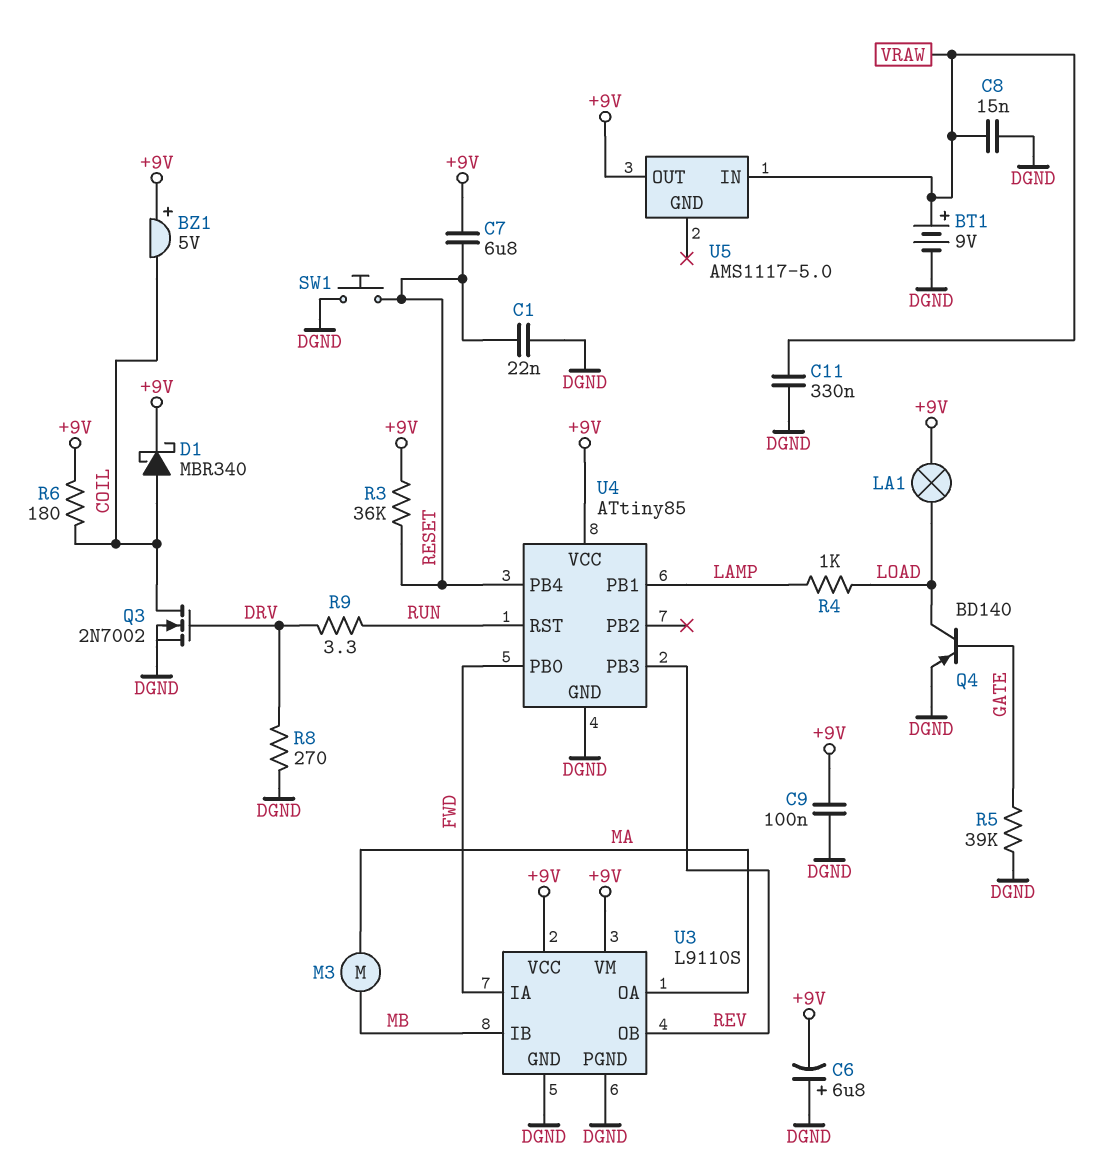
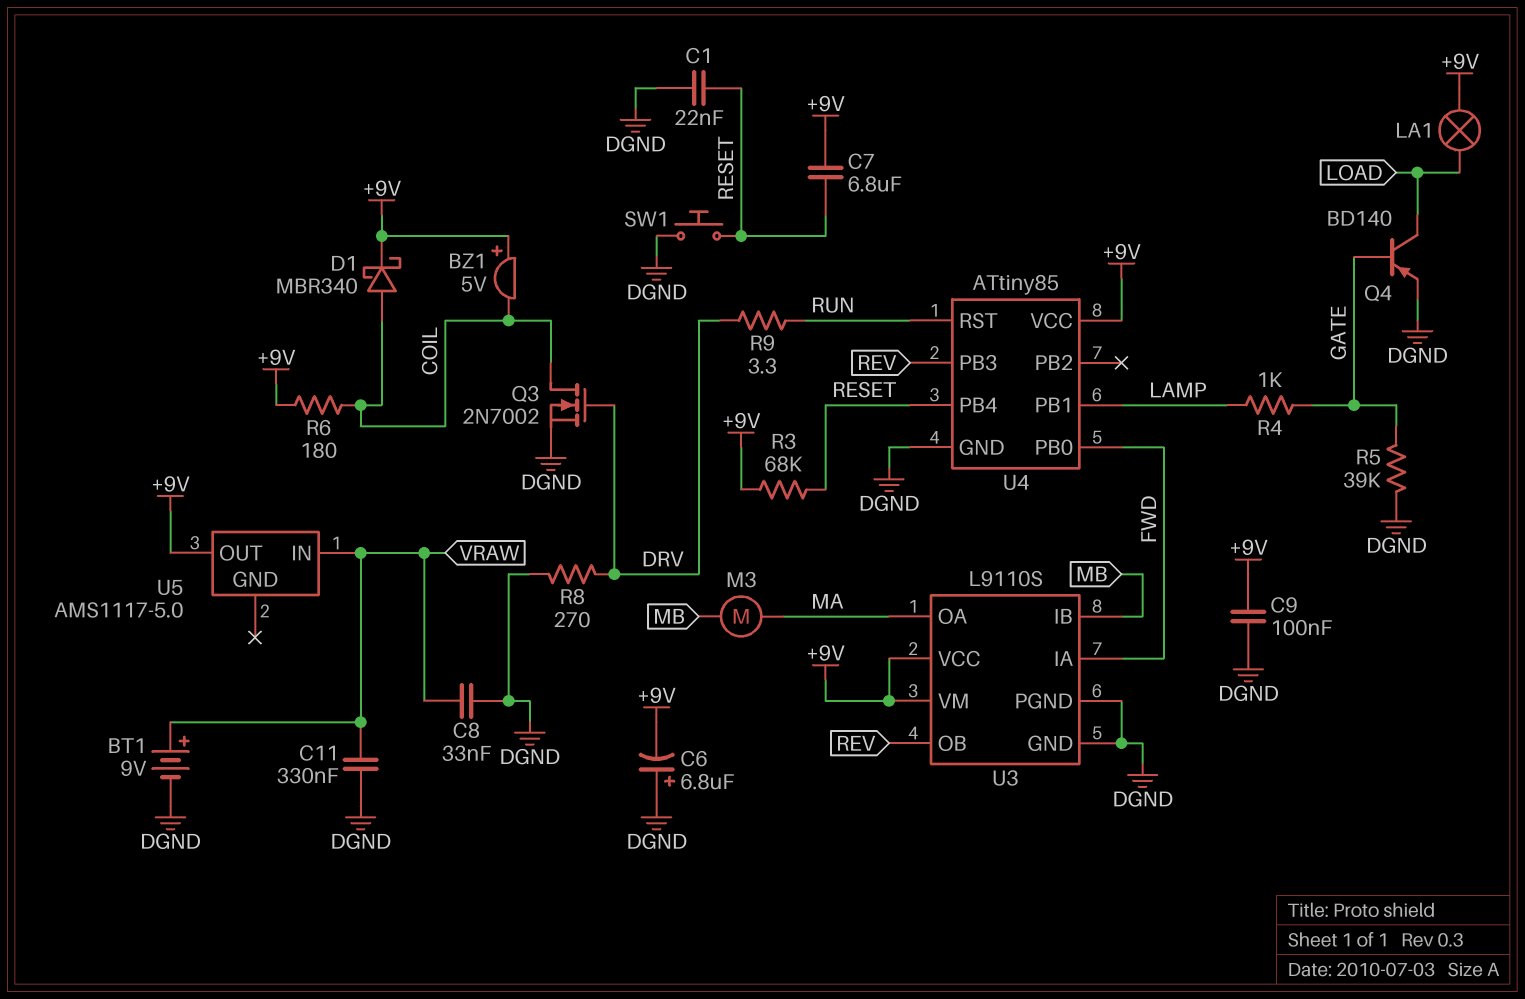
C8: 15nF (DGND, VRAW) -> 33nF (DGND, VRAW)
R3: 36k (+9V, RESET) -> 68k (+9V, RESET)
R4: 1k (LAMP, LOAD) -> 1k (GATE, LAMP)

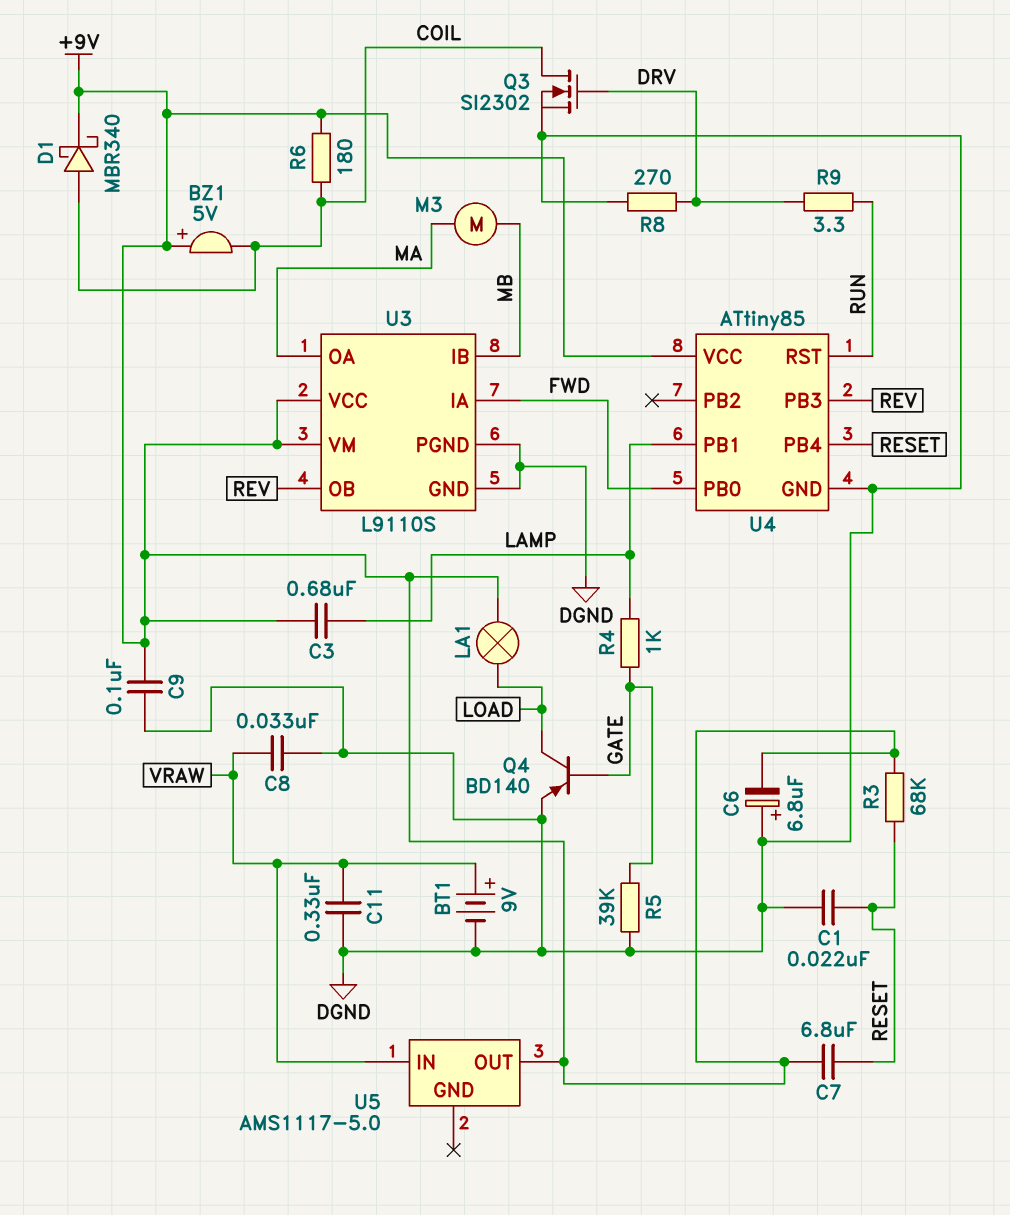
C3: none -> 680nF (+9V, LAMP)
Q3: NMOS 2N7002 (G DRV, D COIL, S DGND) -> NMOS SI2302 (G DRV, D COIL, S DGND)
SW1: button (DGND, RESET) -> none

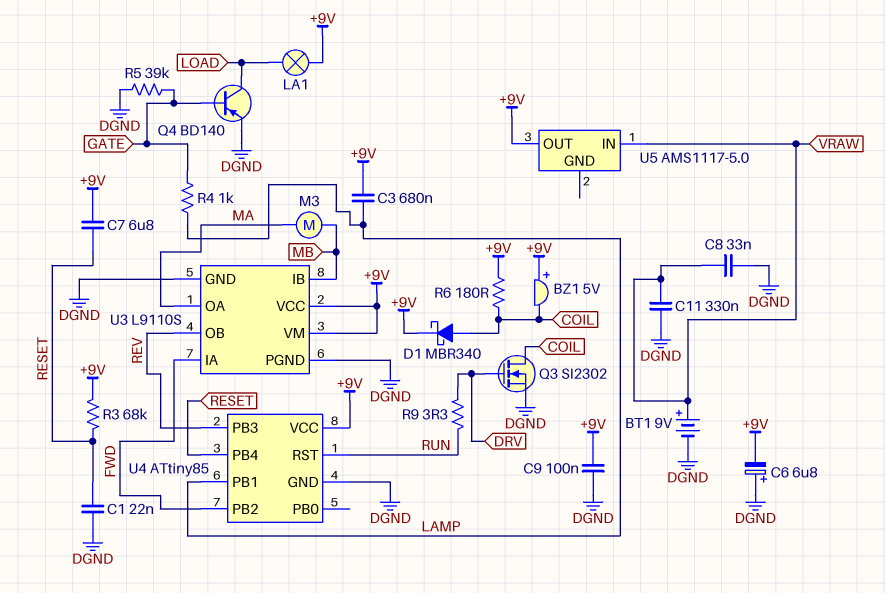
R8: 270 (DGND, DRV) -> none
U4 pin PB0: FWD -> none
U4 pin PB2: none -> FWD

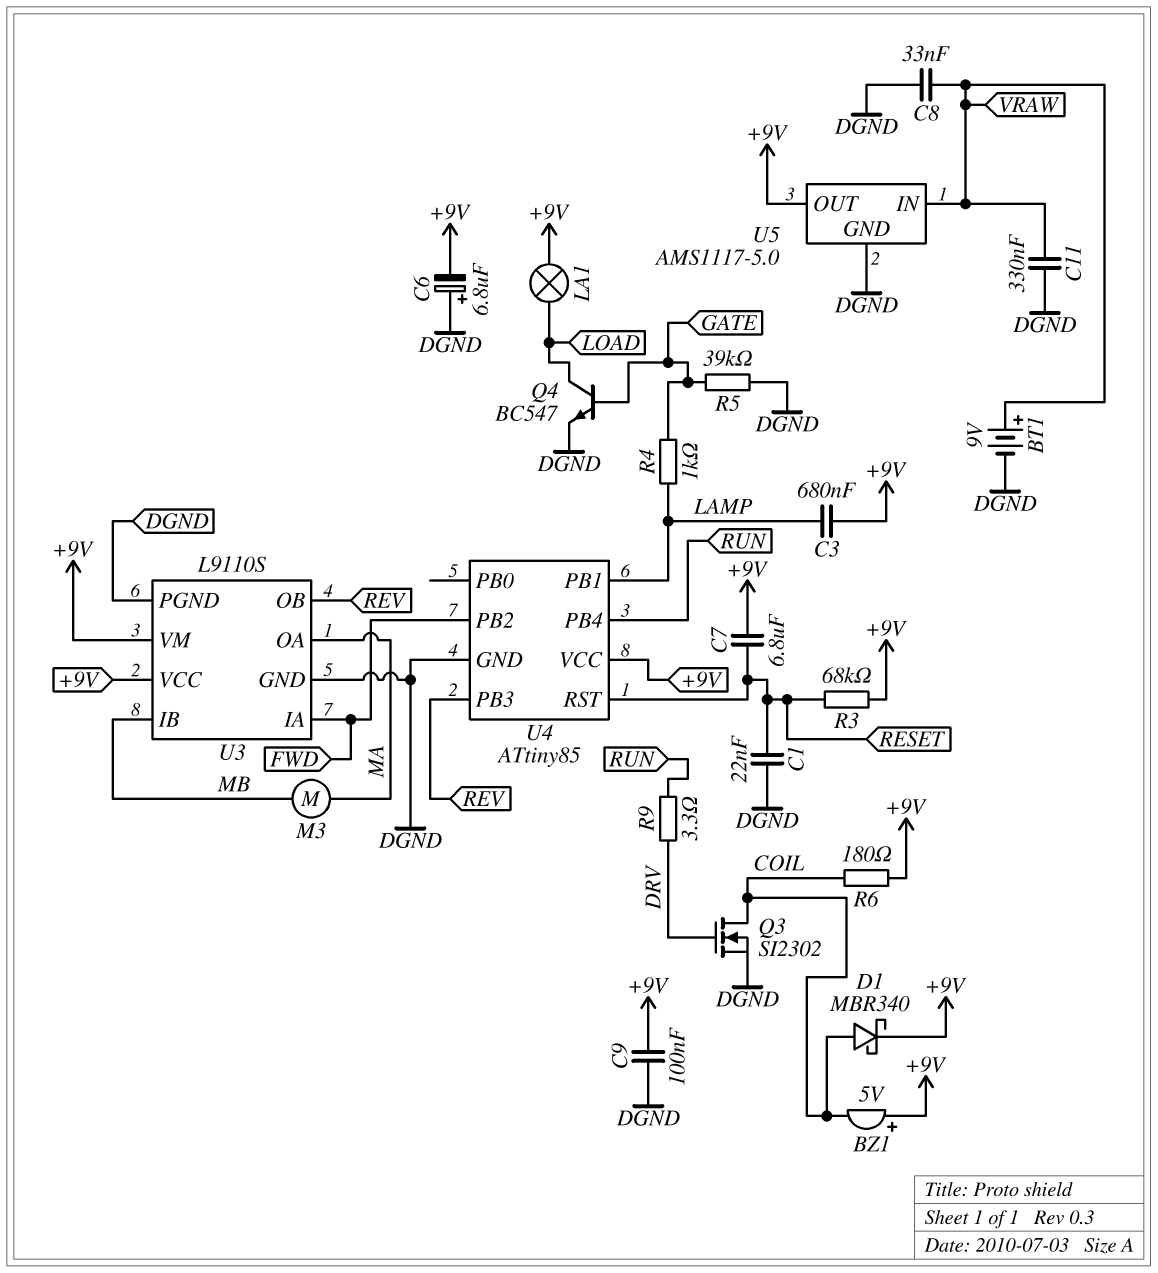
Q4: PNP BD140 (B GATE, C LOAD, E DGND) -> NPN BC547 (B GATE, C LOAD, E DGND)
U4 pin PB4: RESET -> RUN
U4 pin RST: RUN -> RESET
U5 pin GND: none -> DGND

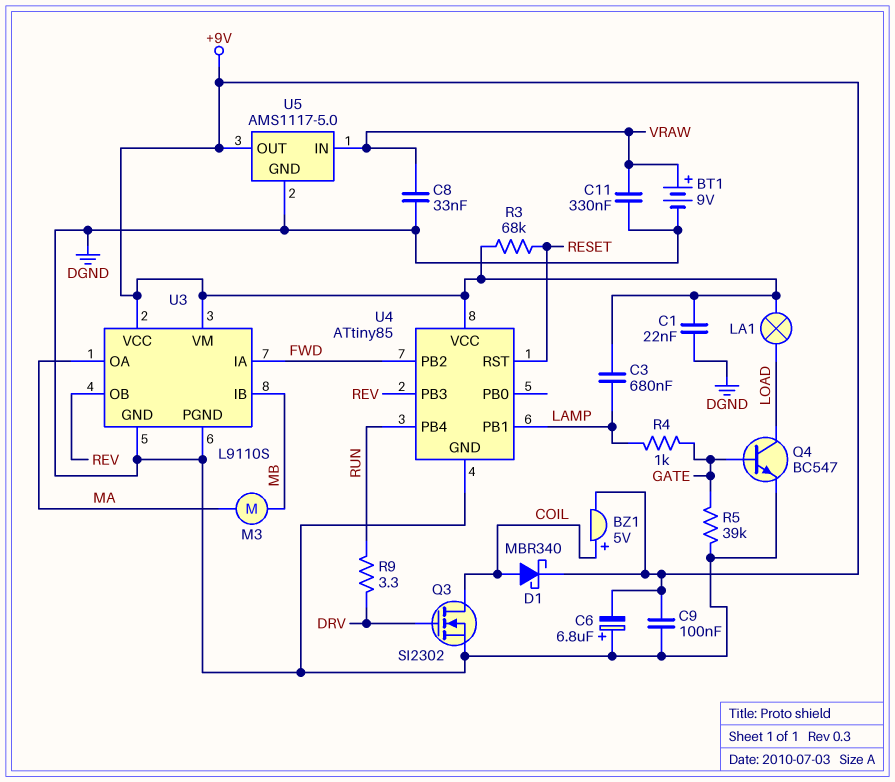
BZ1: buzzer 5V (plus +9V, minus COIL) -> buzzer 5V (plus COIL, minus +9V)
C1: 22nF (DGND, RESET) -> 22nF (+9V, DGND)
C7: 6.8uF (+9V, RESET) -> none
R6: 180 (+9V, COIL) -> none

